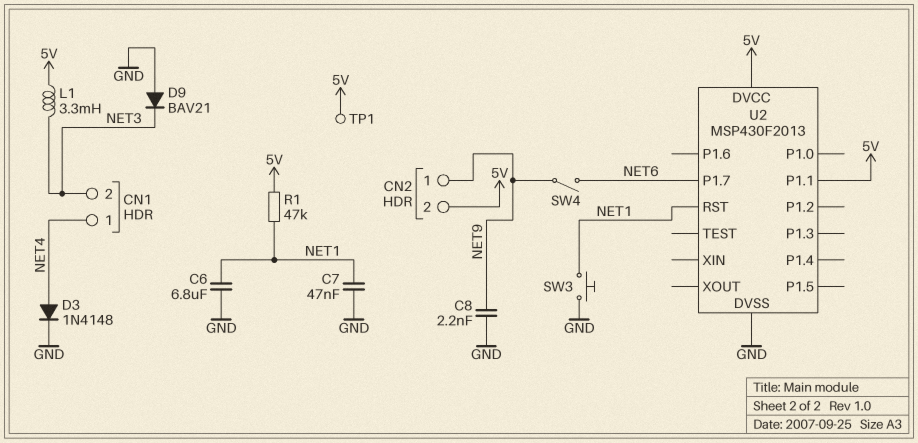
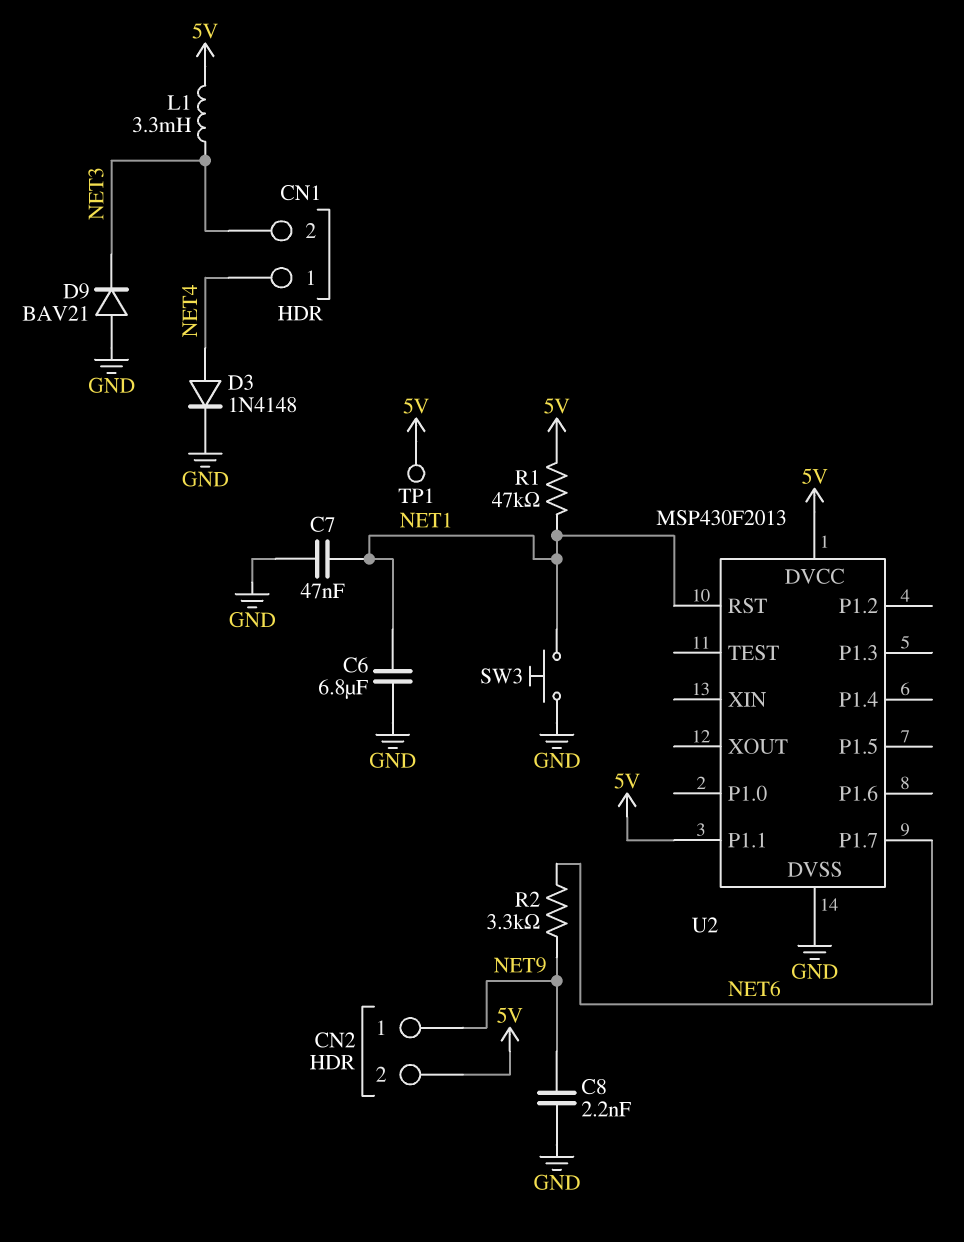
R2: none -> 3.3k (NET6, NET9)
SW4: switch (NET6, NET9) -> none

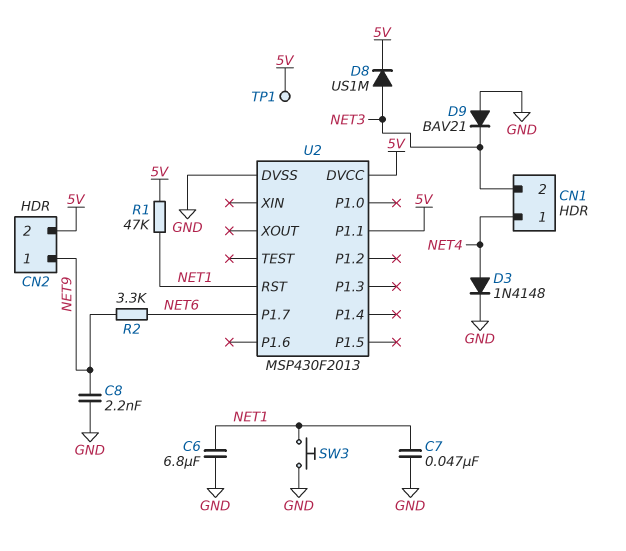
D8: none -> diode US1M (A NET3, K 5V)
L1: 3.3mH (5V, NET3) -> none

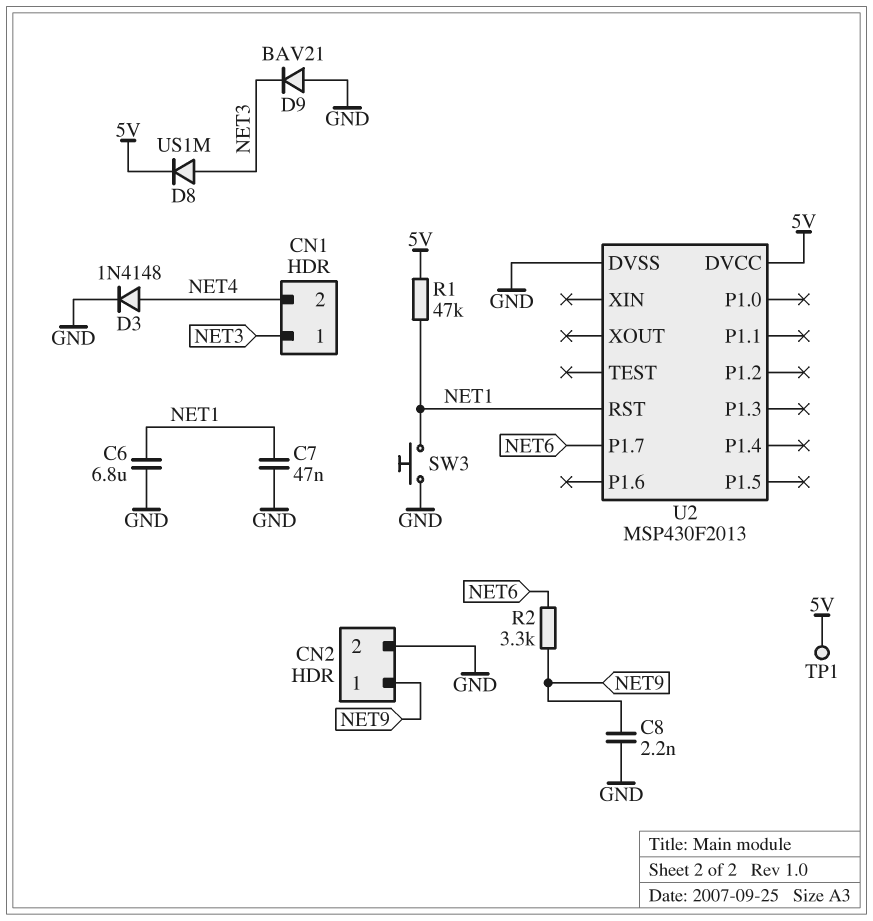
CN1 pin 1: NET4 -> NET3
CN1 pin 2: NET3 -> NET4
CN2 pin 2: 5V -> GND
U2 pin P1.1: 5V -> none

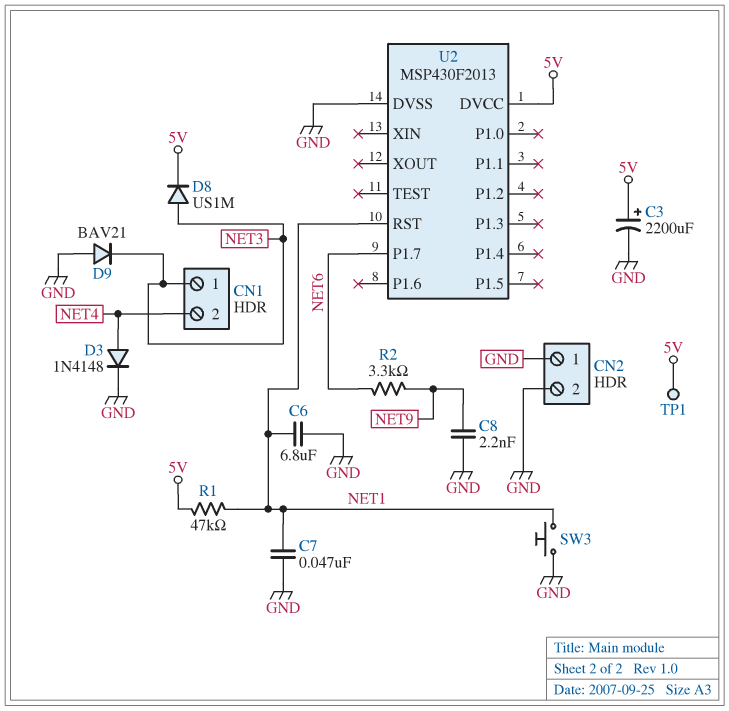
C3: none -> 2200uF (plus 5V, minus GND)
CN2 pin 1: NET9 -> GND

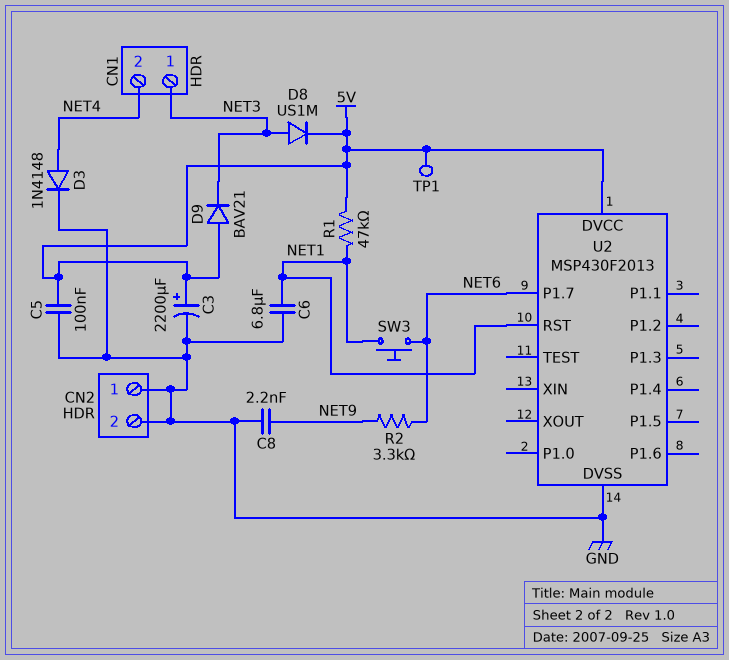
C5: none -> 100nF (5V, GND)
C7: 47nF (GND, NET1) -> none
D9: diode BAV21 (A GND, K NET3) -> diode BAV21 (A 5V, K NET3)
SW3: button (GND, NET1) -> button (NET1, NET6)

